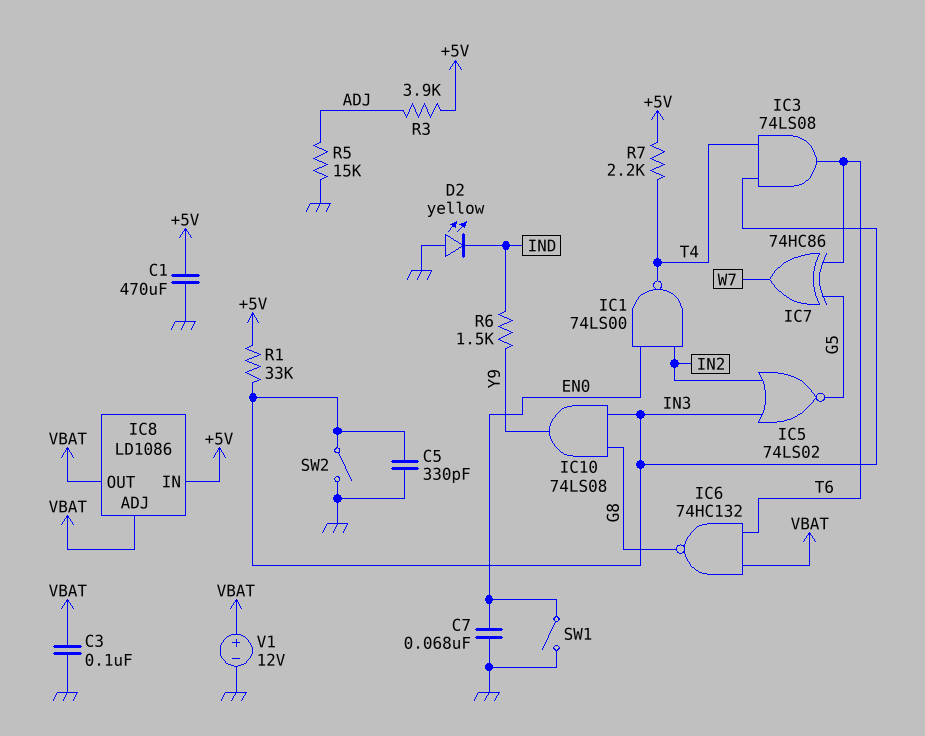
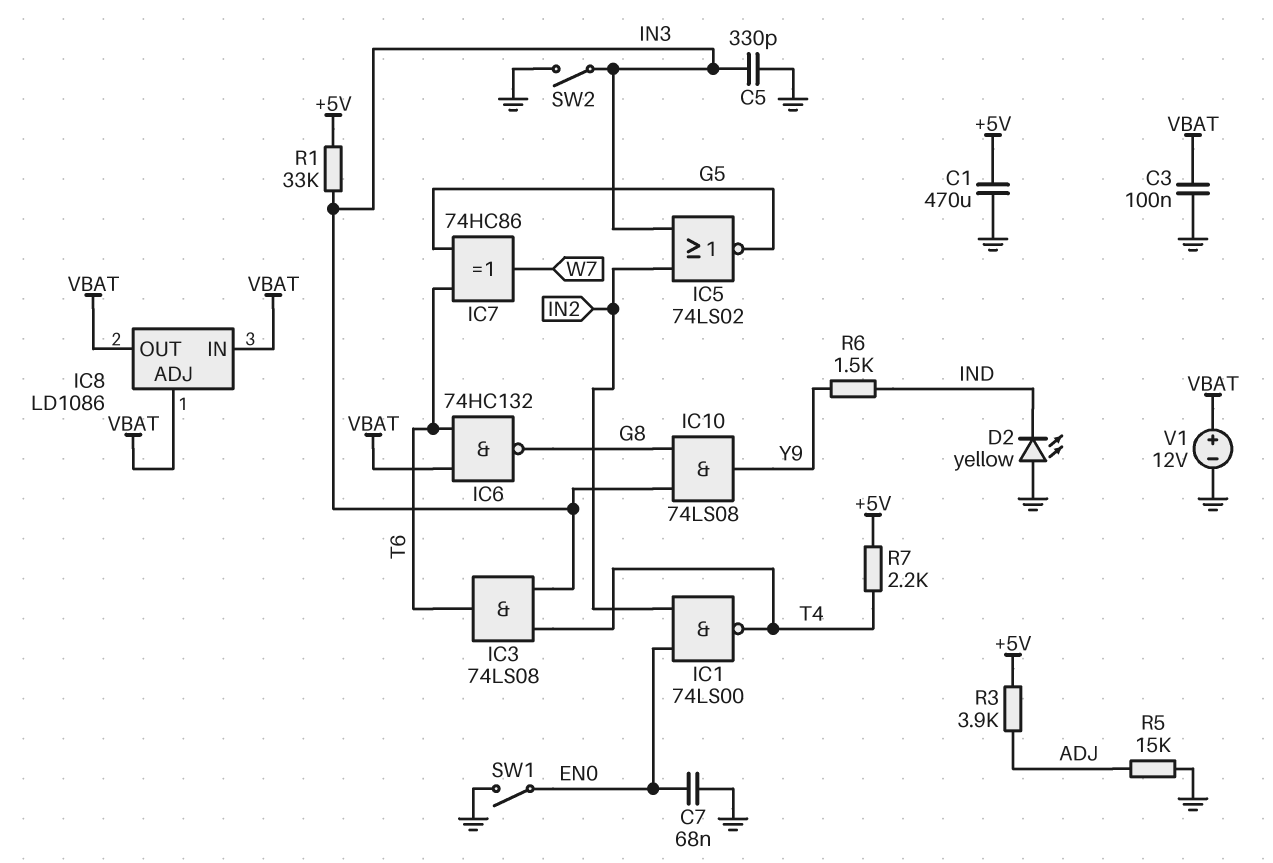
IC8 pin IN: +5V -> VBAT

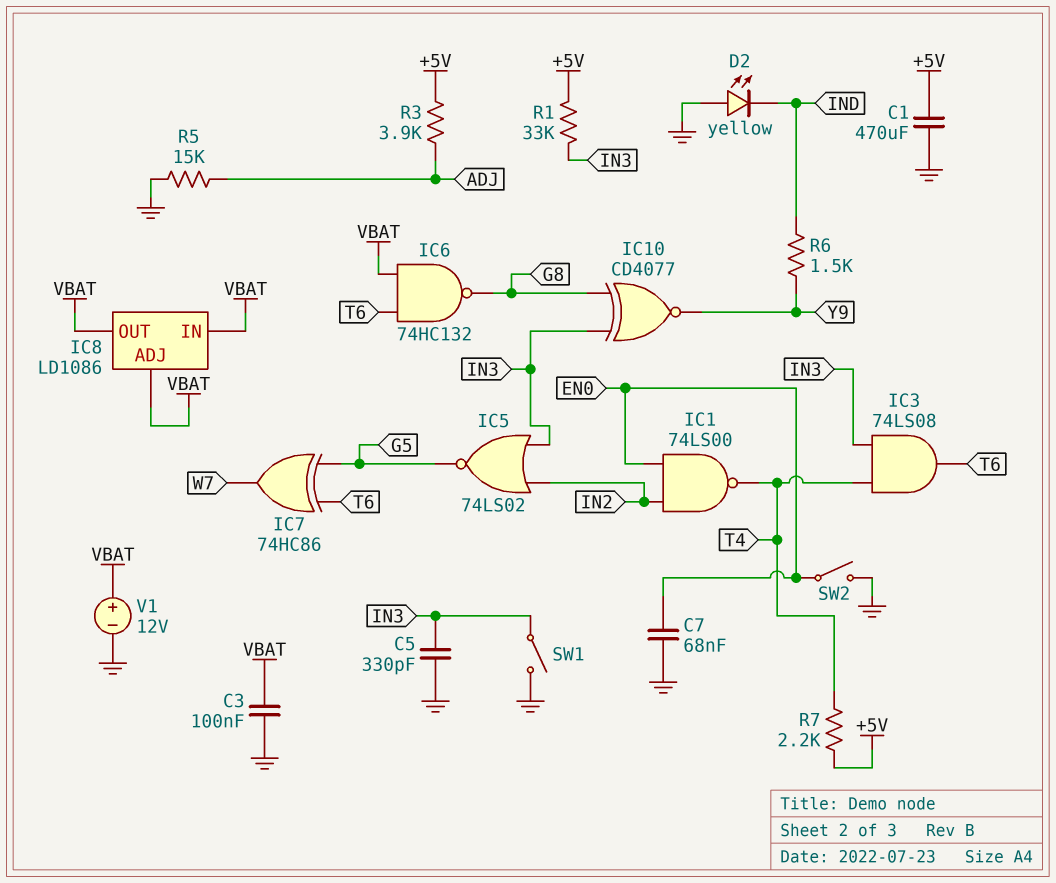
IC10: AND 74LS08 (in G8, in IN3, out Y9) -> XNOR CD4077 (in G8, in IN3, out Y9)
SW1: switch (EN0, GND) -> switch (GND, IN3)
SW2: switch (GND, IN3) -> switch (EN0, GND)

